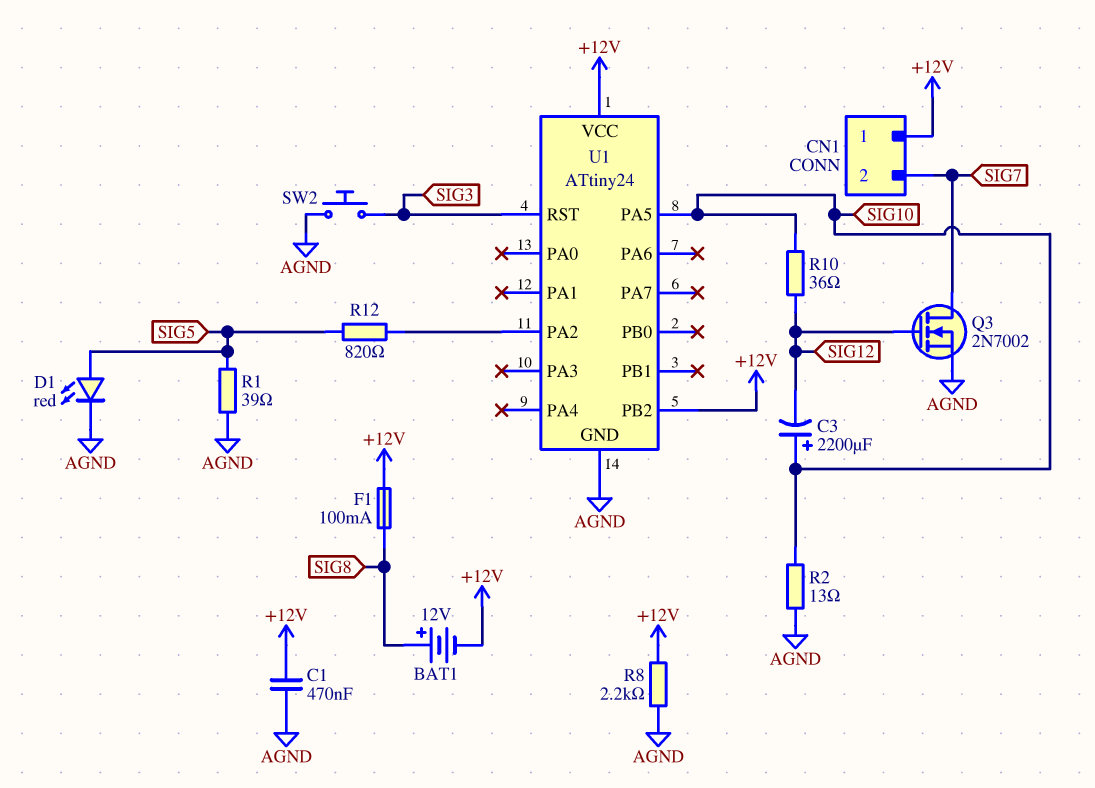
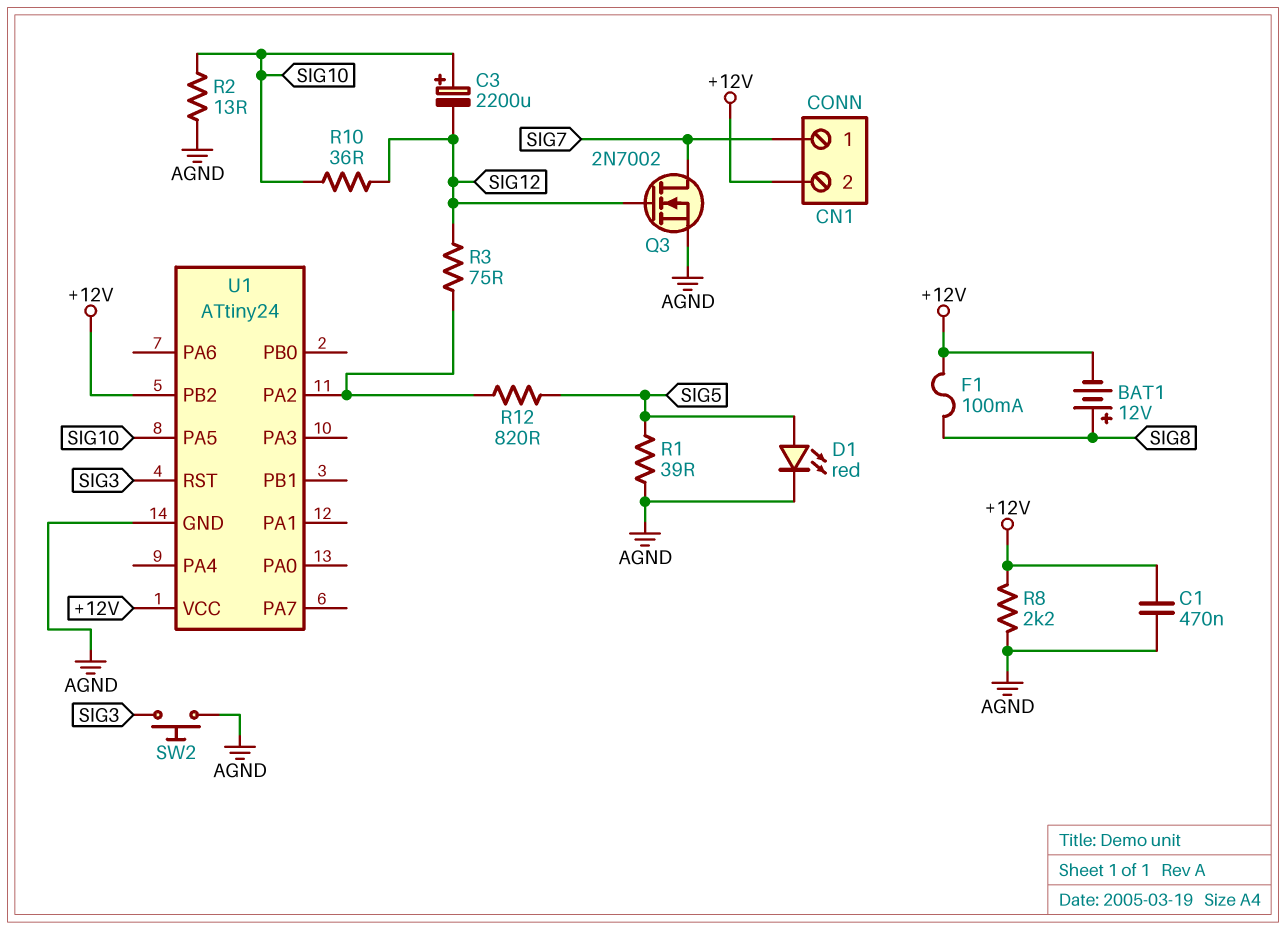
CN1 pin 1: +12V -> SIG7
CN1 pin 2: SIG7 -> +12V
R3: none -> 75 (SIG12, U1/PA2)

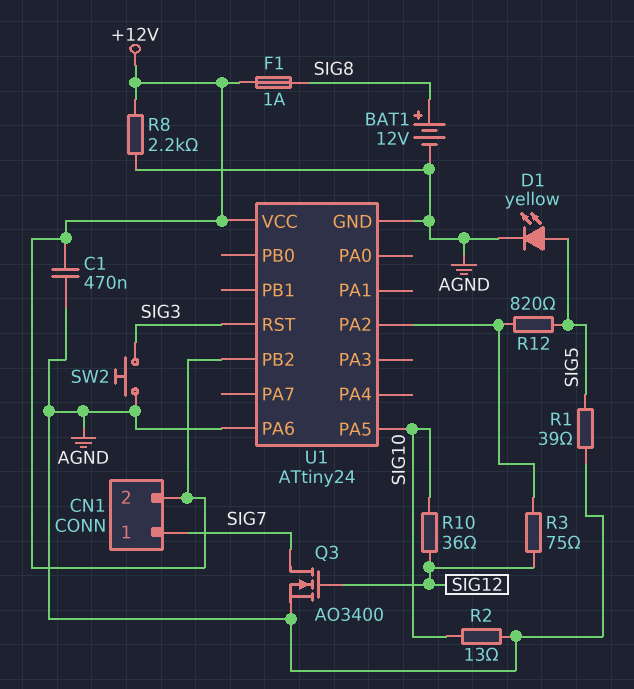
BAT1: 12V (plus SIG8, minus +12V) -> 12V (plus SIG8, minus AGND)
C3: 2200uF (plus SIG10, minus SIG12) -> none
D1: LED red (A SIG5, K AGND) -> LED yellow (A SIG5, K AGND)
F1: 100mA (+12V, SIG8) -> 1A (+12V, SIG8)
Q3: NMOS 2N7002 (G SIG12, D SIG7, S AGND) -> NMOS AO3400 (G SIG12, D SIG7, S AGND)
U1 pin PA6: none -> AGND

